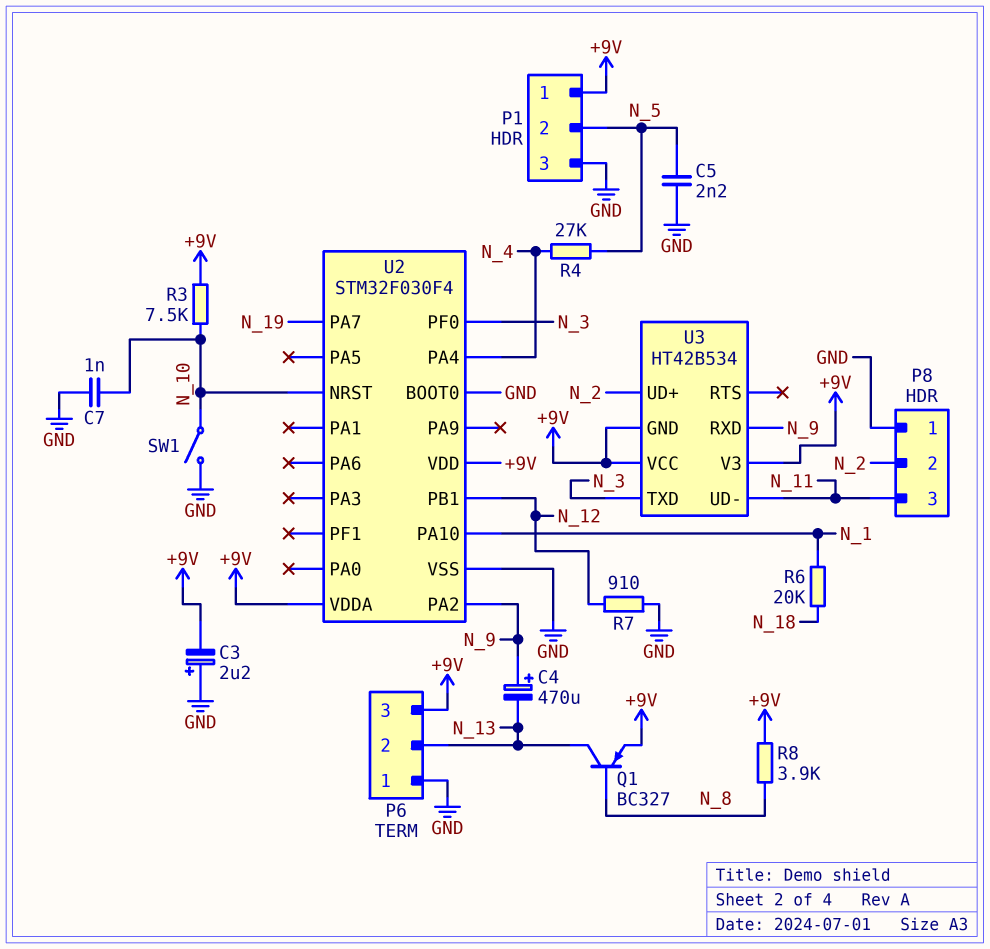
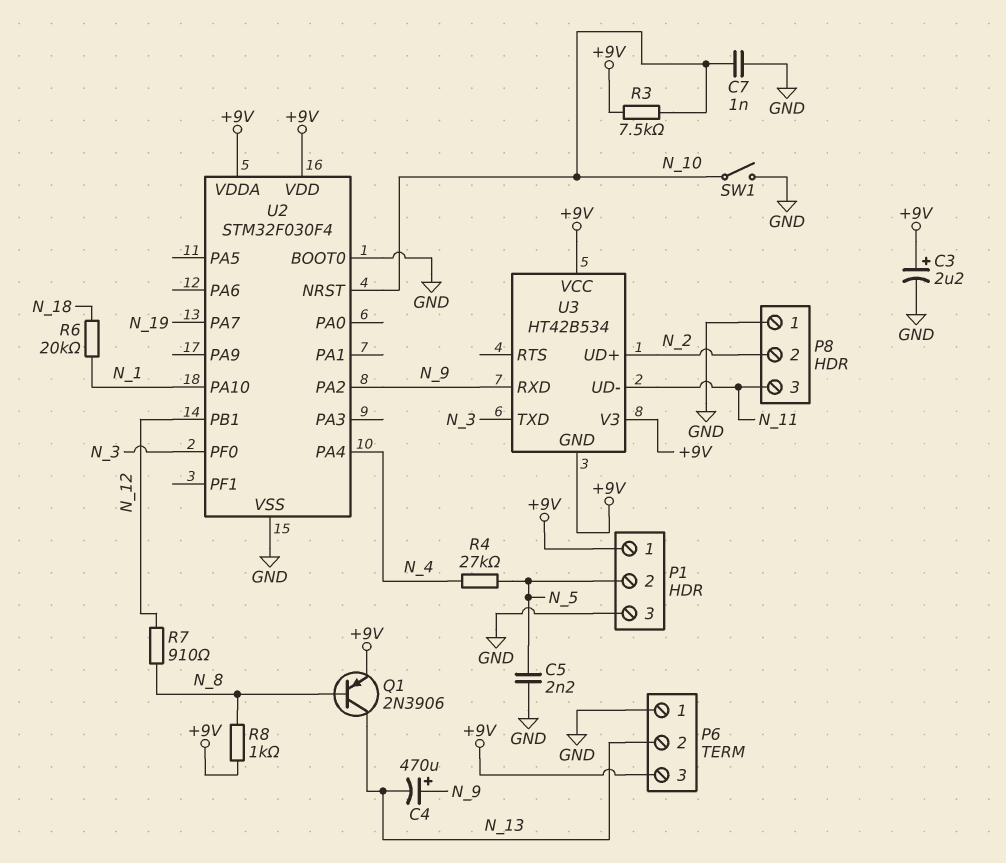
C3: 2.2uF (plus GND, minus +9V) -> 2.2uF (plus +9V, minus GND)
Q1: PNP BC327 (B N_8, C N_13, E +9V) -> PNP 2N3906 (B N_8, C N_13, E +9V)
R7: 910 (GND, N_12) -> 910 (N_8, N_12)
R8: 3.9k (+9V, N_8) -> 1k (+9V, N_8)

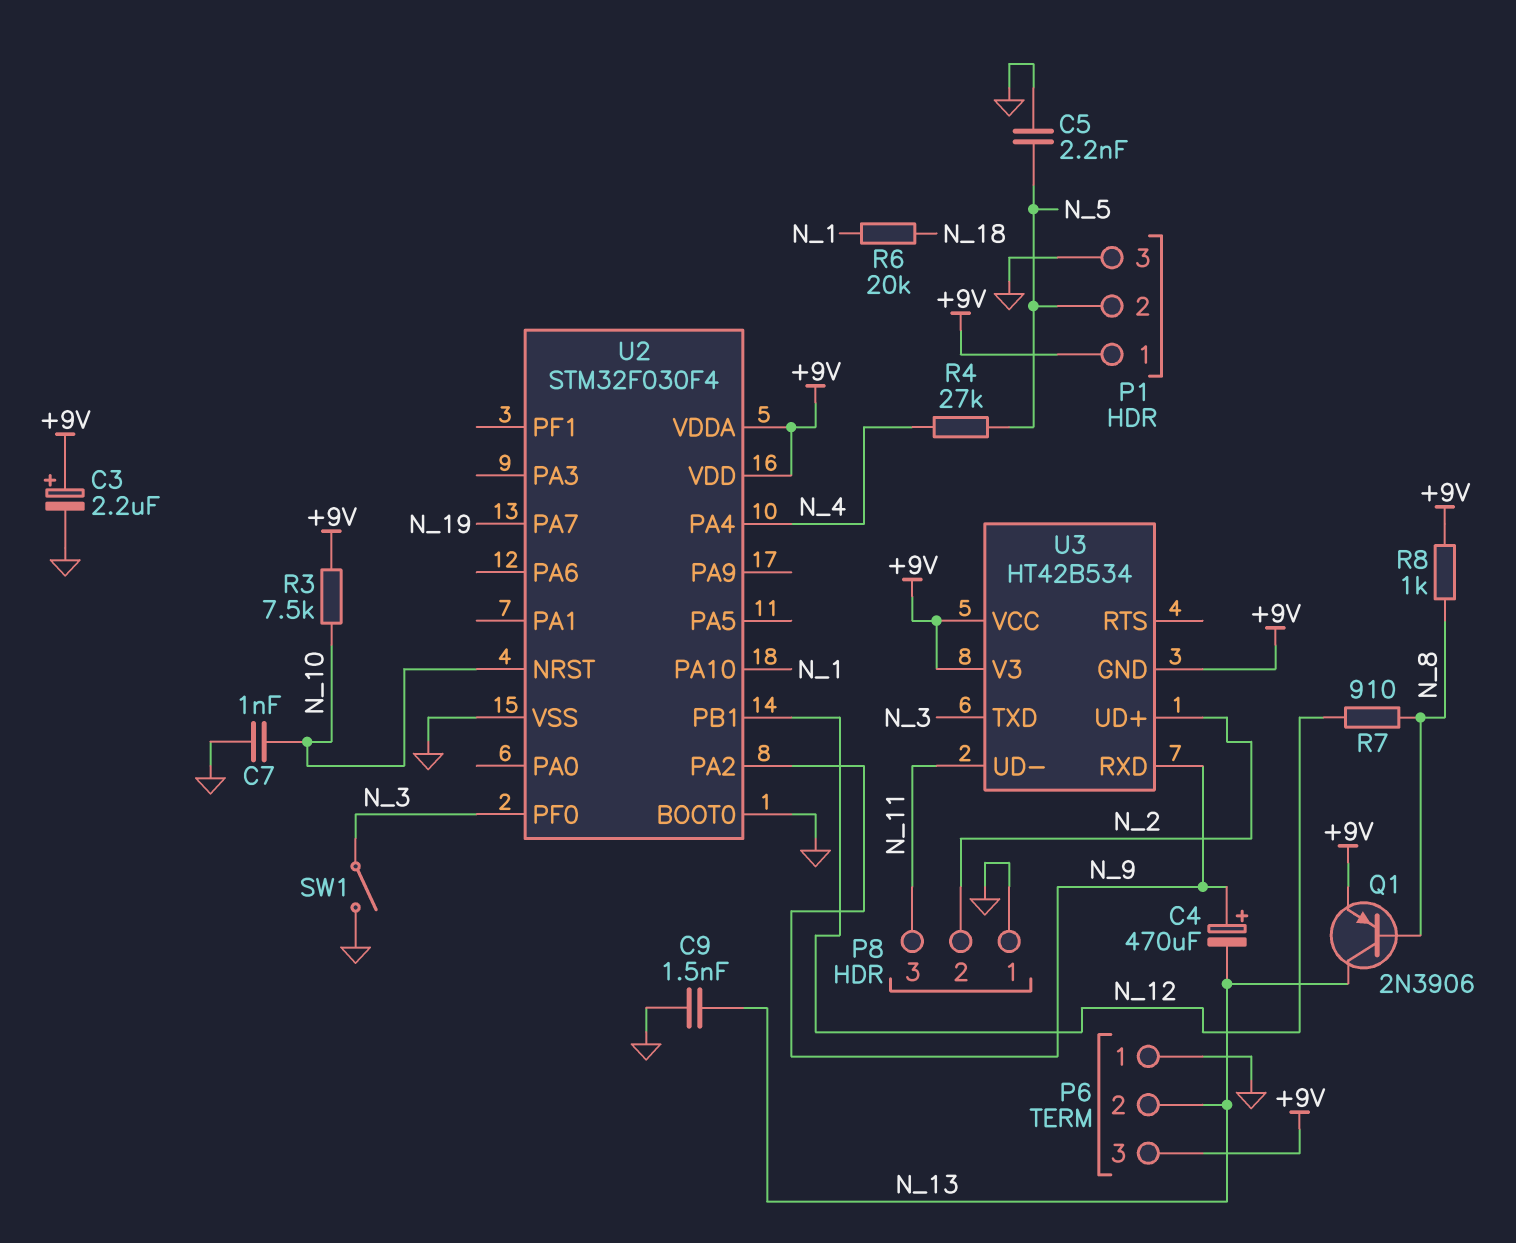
C9: none -> 1.5nF (GND, N_13)
SW1: switch (GND, N_10) -> switch (GND, N_3)

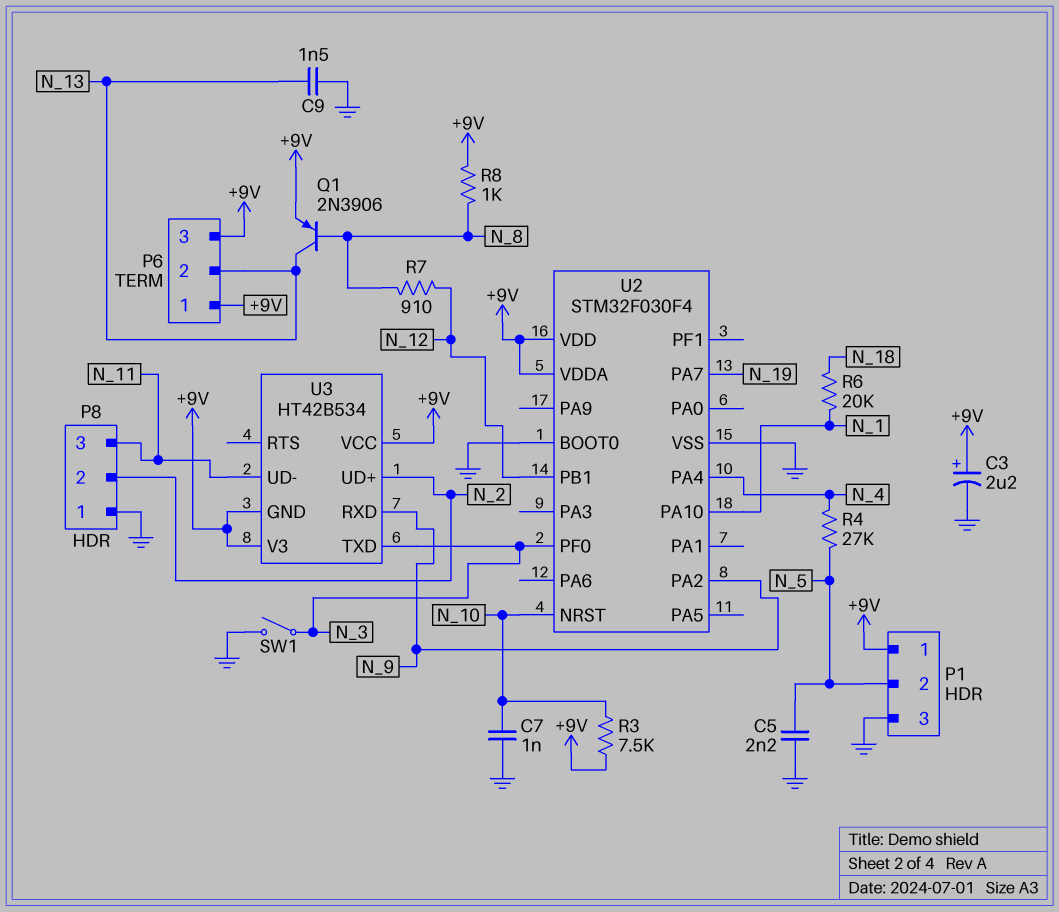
C4: 470uF (plus N_9, minus N_13) -> none
P6 pin 1: GND -> +9V

